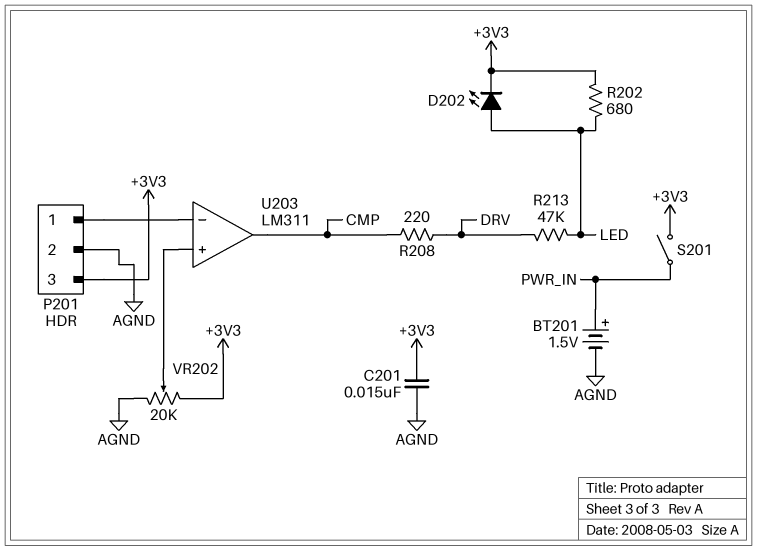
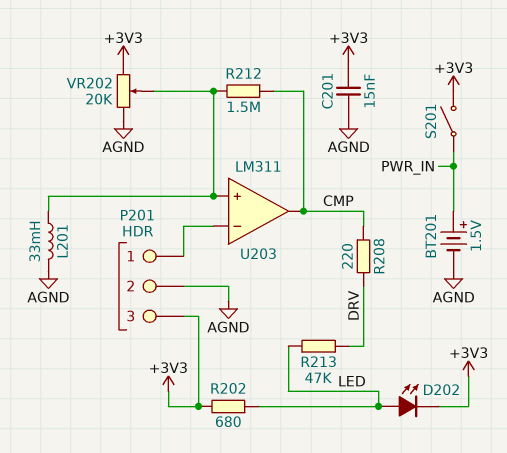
L201: none -> 33mH (AGND, U203/in+)
R212: none -> 1.5M (CMP, U203/in+)

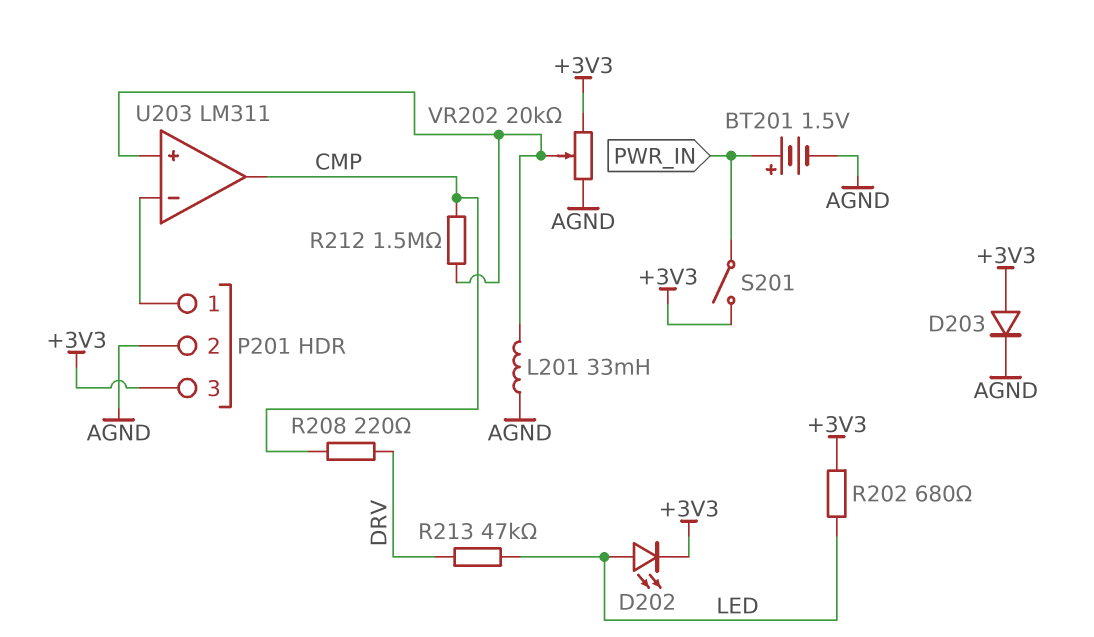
C201: 15nF (+3V3, AGND) -> none
D203: none -> diode (A +3V3, K AGND)

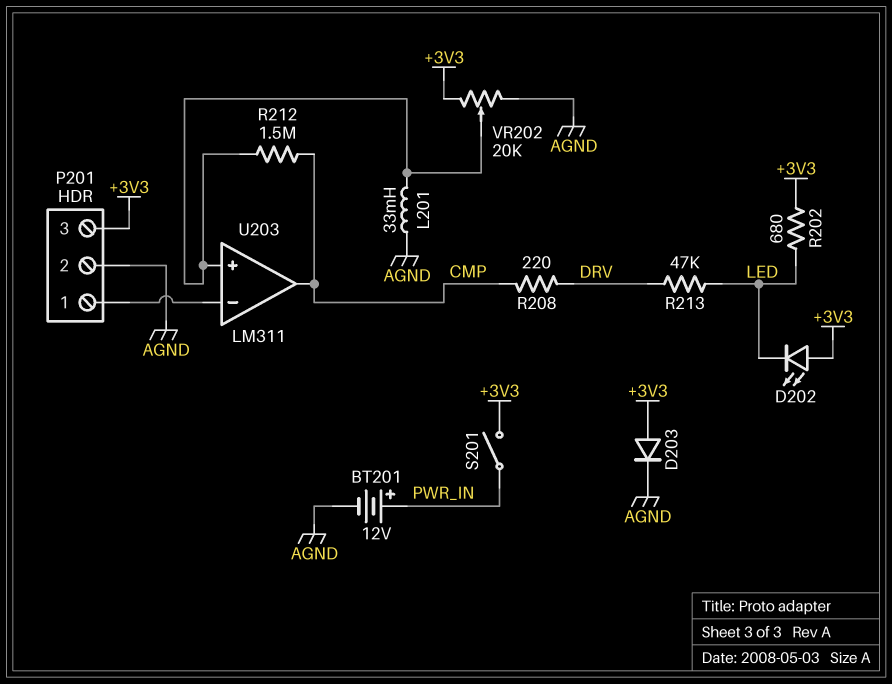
BT201: 1.5V (plus PWR_IN, minus AGND) -> 12V (plus PWR_IN, minus AGND)
D202: LED (A LED, K +3V3) -> LED (A +3V3, K LED)

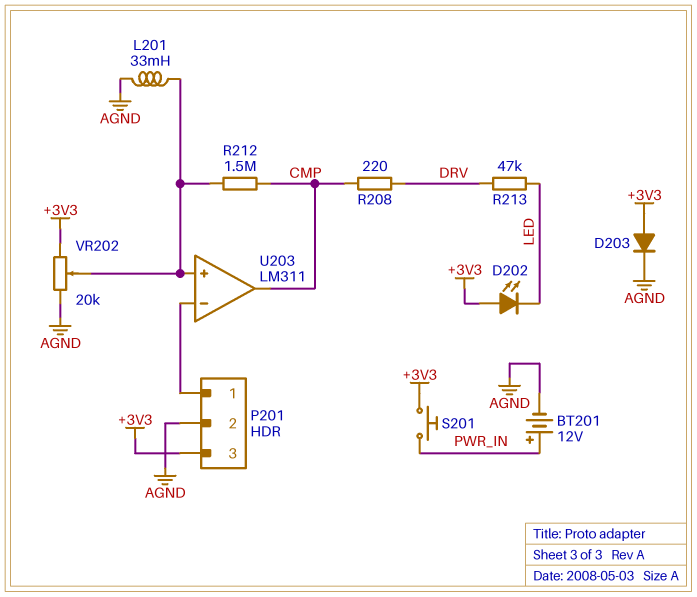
R202: 680 (+3V3, LED) -> none
S201: switch (+3V3, PWR_IN) -> button (+3V3, PWR_IN)

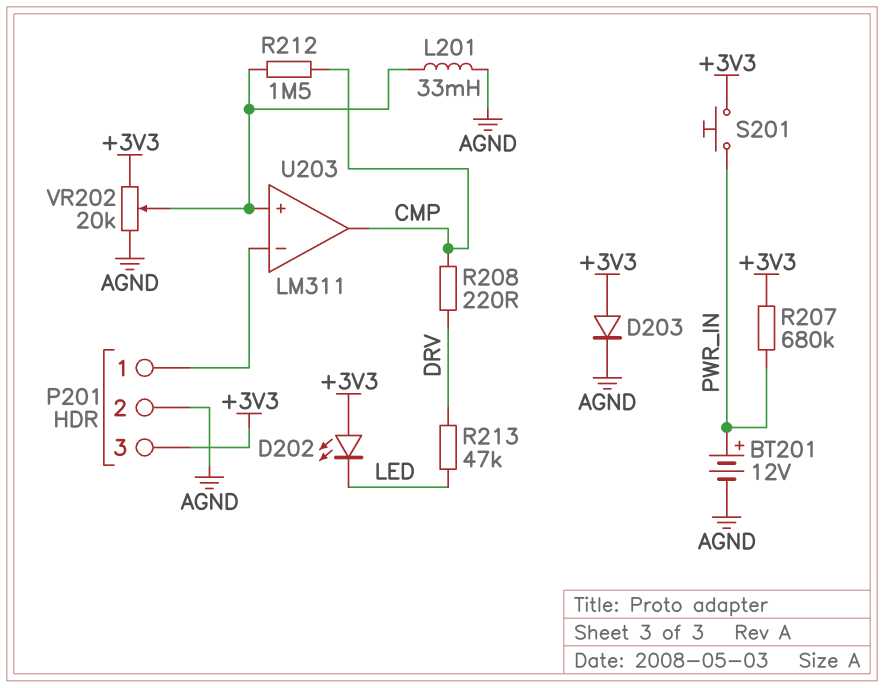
R207: none -> 680k (+3V3, PWR_IN)

